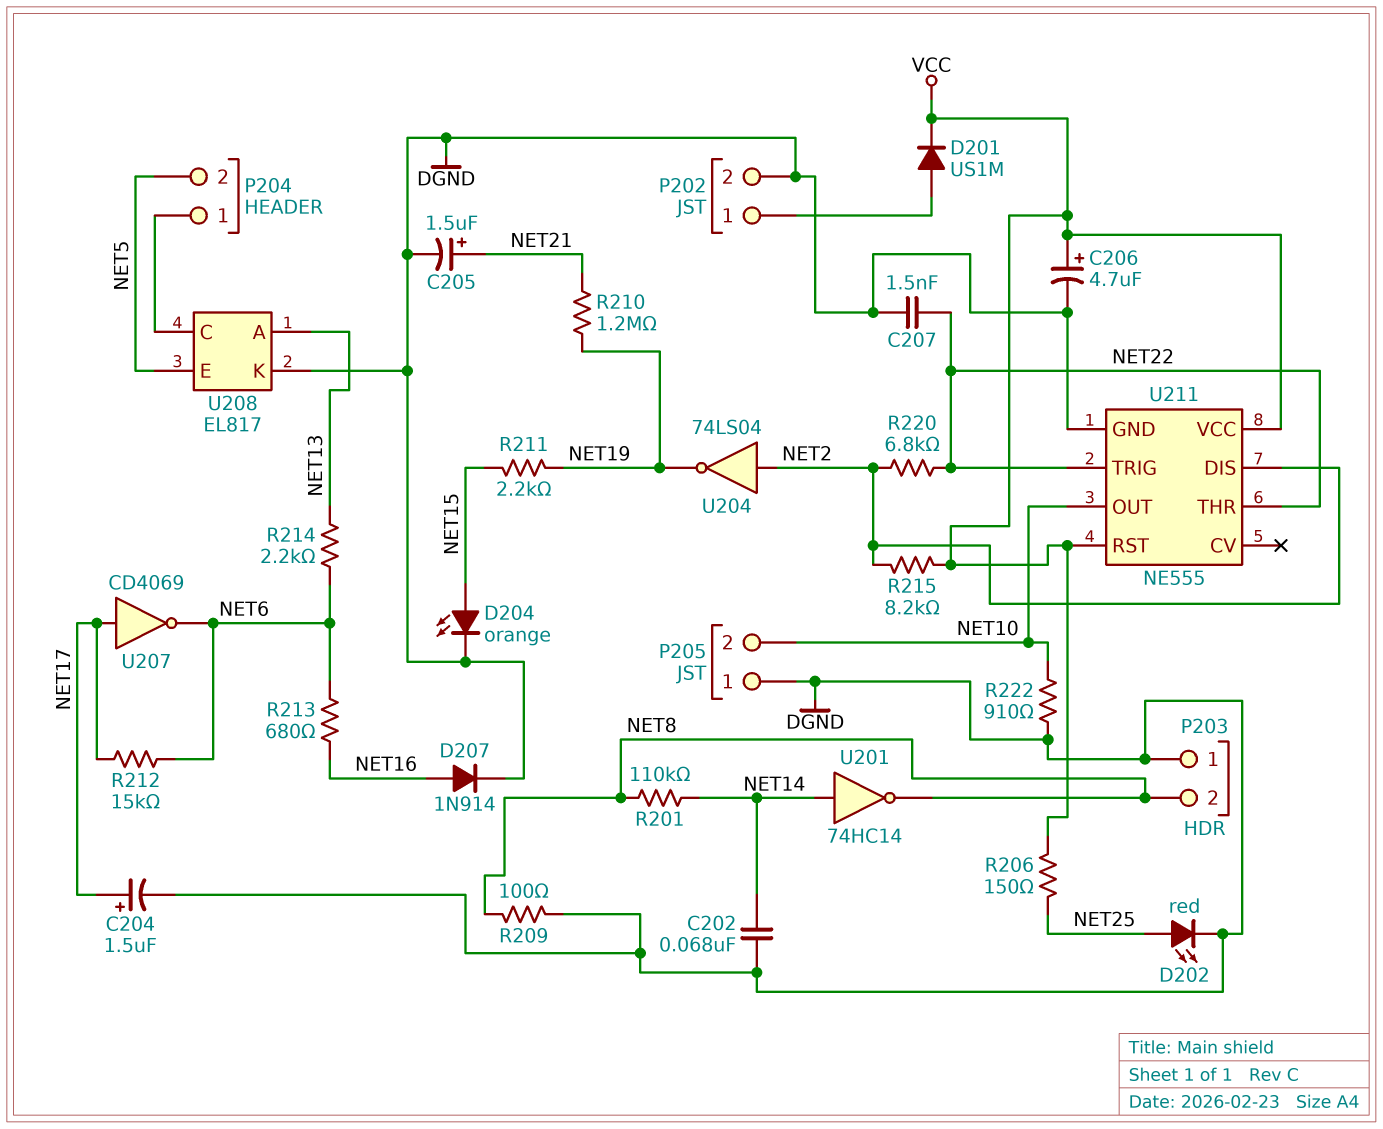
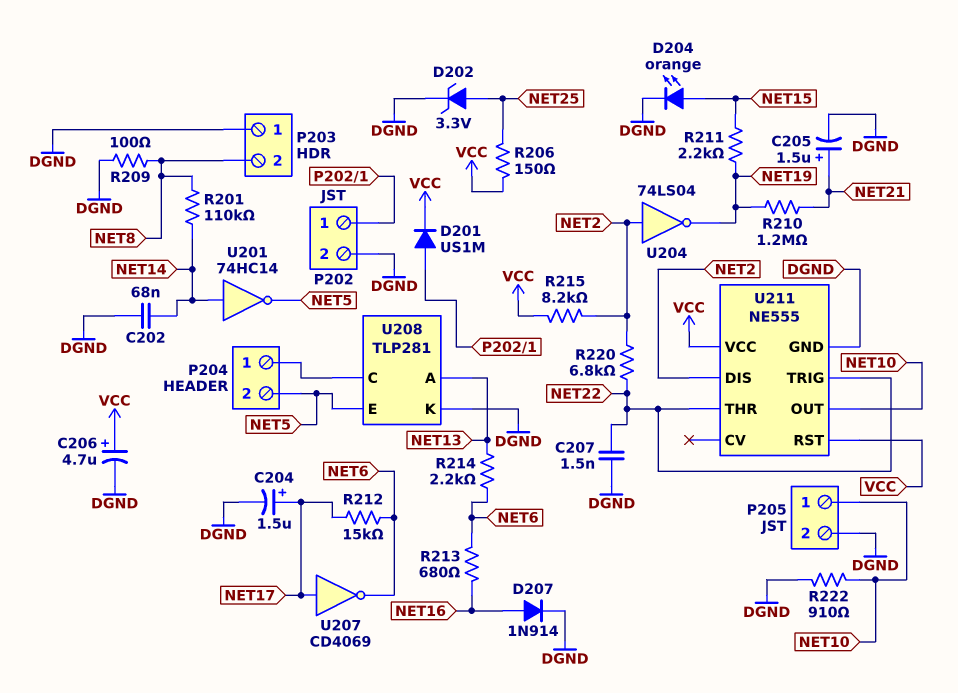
D202: LED red (A NET25, K DGND) -> zener 3.3V (A NET25, K DGND)
P205 pin 1: DGND -> NET10
P205 pin 2: NET10 -> DGND
U201: NOT 74HC14 (in NET14, out NET8) -> NOT 74HC14 (in NET14, out NET5)
U208: EL817 -> TLP281

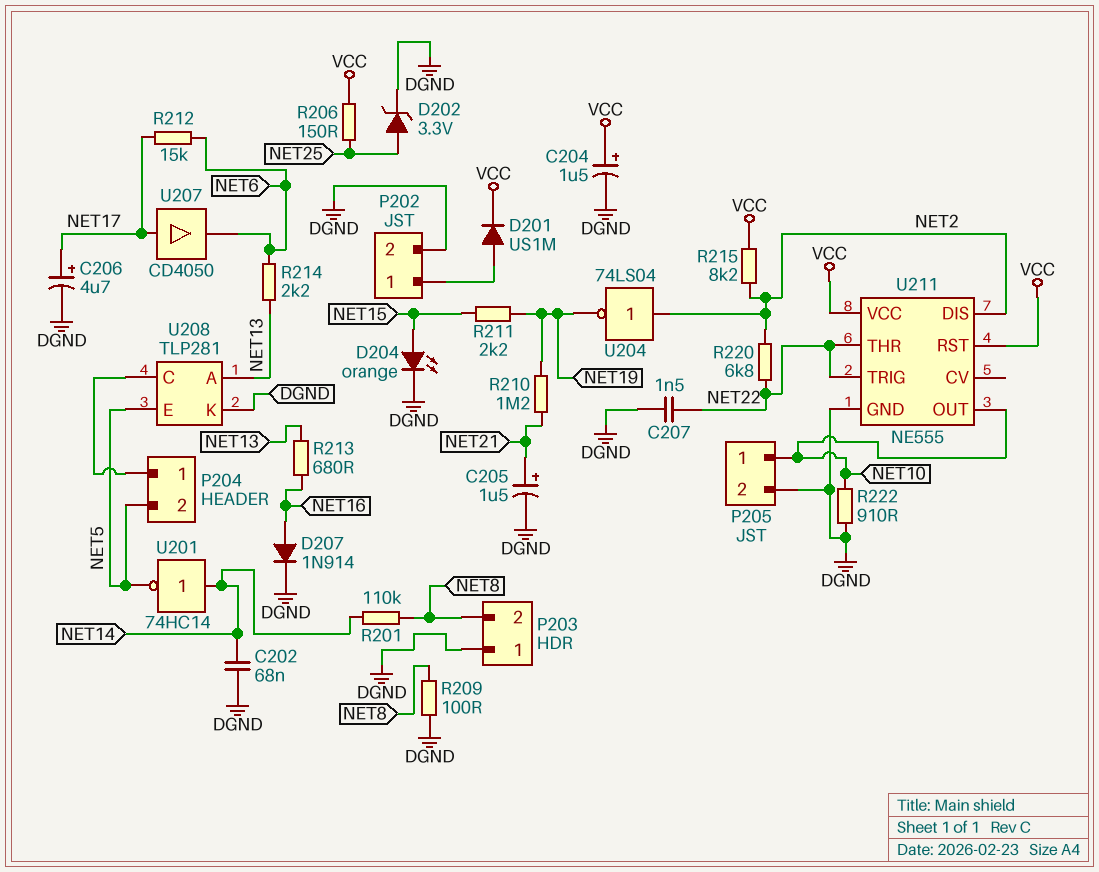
C204: 1.5uF (plus NET17, minus DGND) -> 1.5uF (plus VCC, minus DGND)
C206: 4.7uF (plus VCC, minus DGND) -> 4.7uF (plus NET17, minus DGND)
R213: 680 (NET6, NET16) -> 680 (NET13, NET16)
U207: NOT CD4069 (in NET17, out NET6) -> buffer CD4050 (in NET17, out NET6)

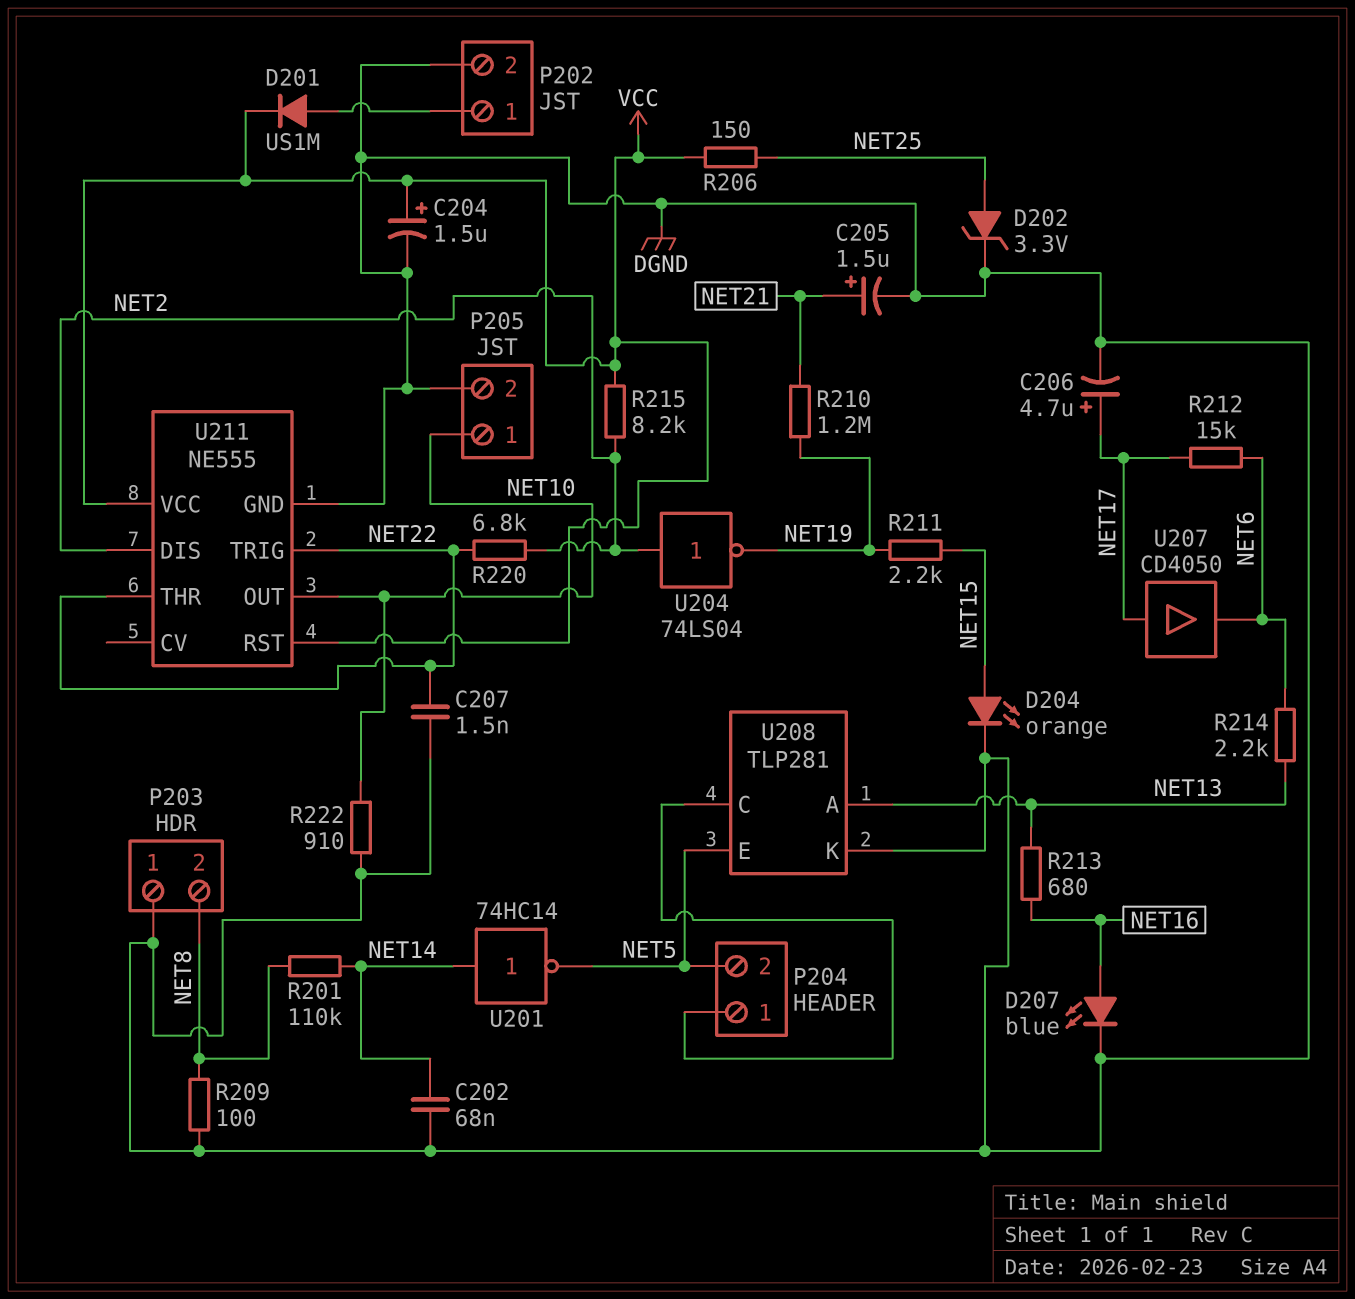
D207: diode 1N914 (A NET16, K DGND) -> LED blue (A NET16, K DGND)

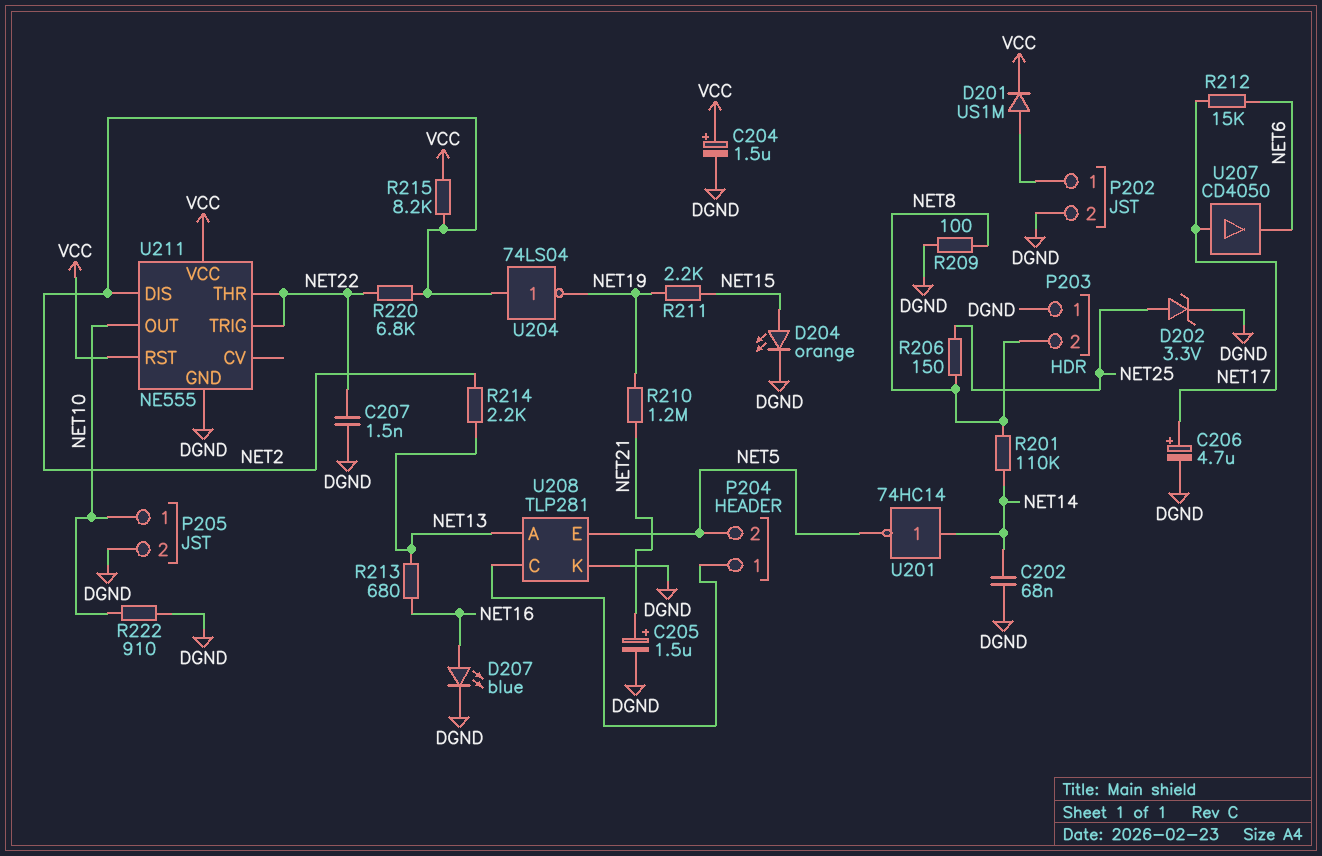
R206: 150 (NET25, VCC) -> 150 (NET8, NET25)
R214: 2.2k (NET6, NET13) -> 2.2k (NET2, NET13)

